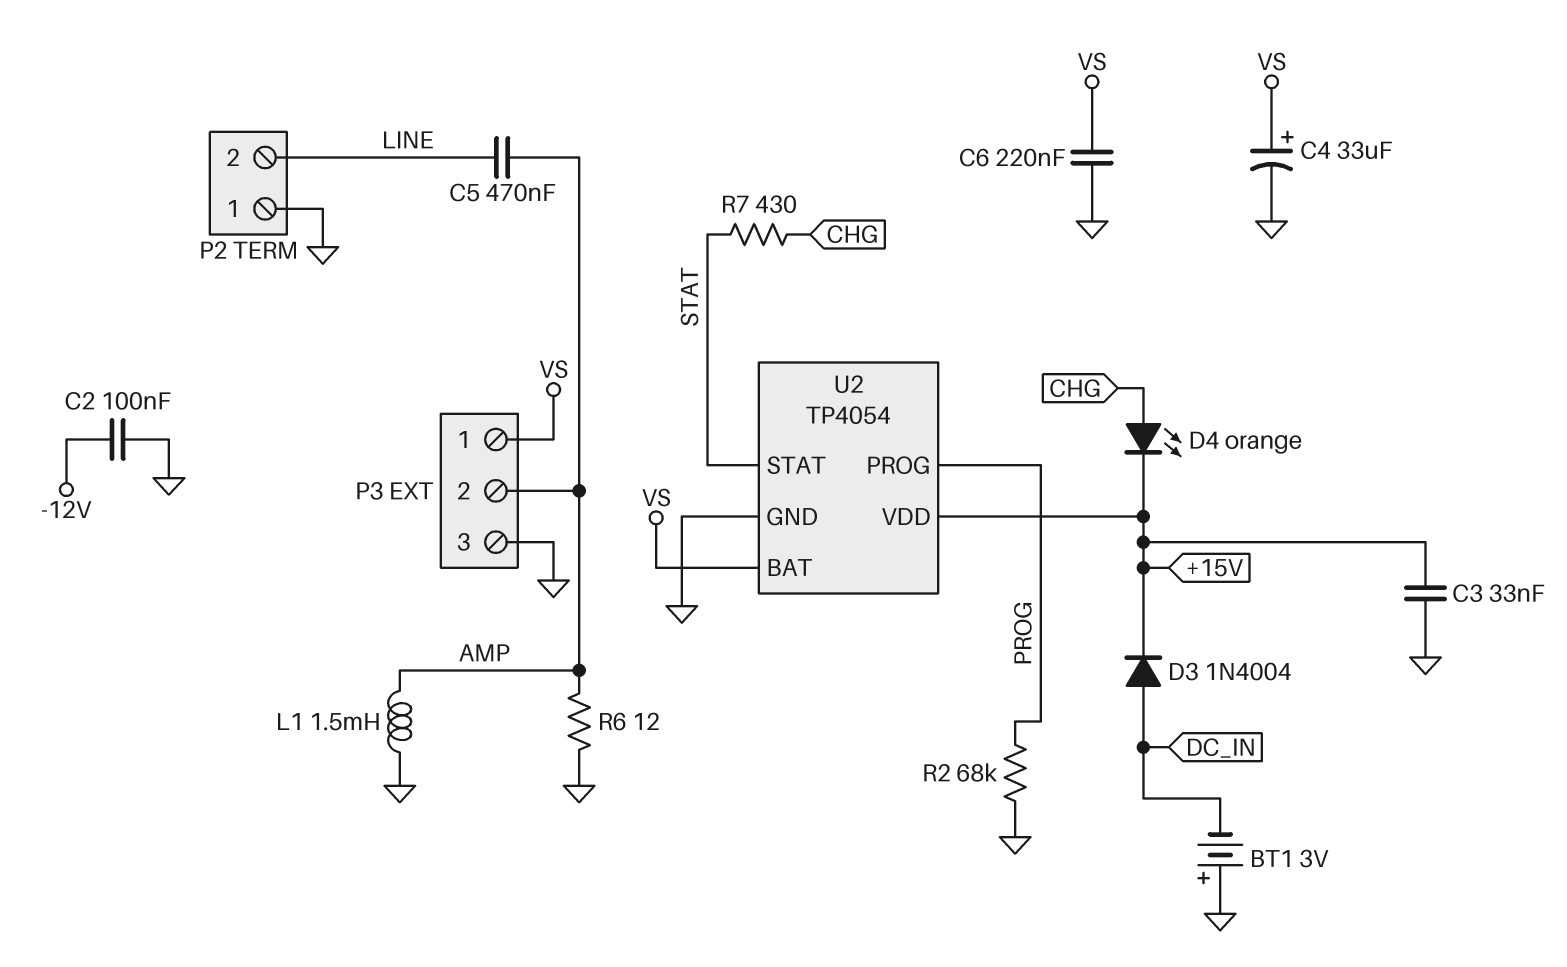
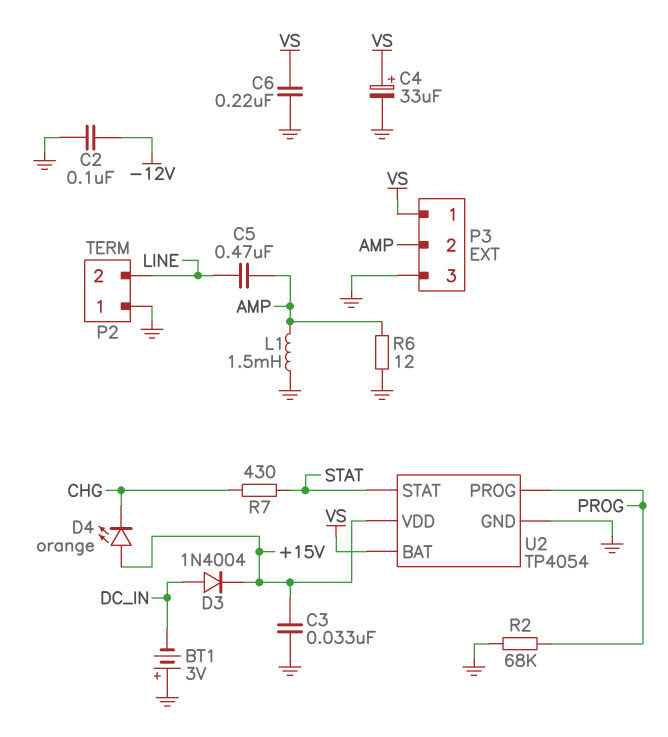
D4: LED orange (A CHG, K +15V) -> LED orange (A +15V, K CHG)

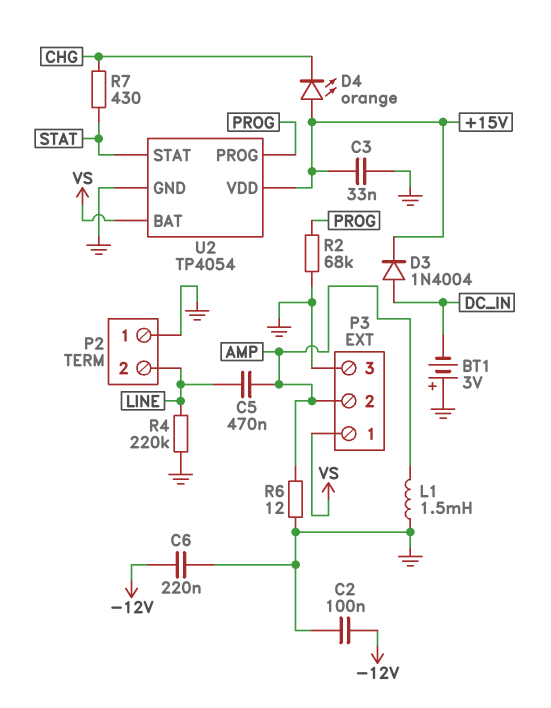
C4: 33uF (plus VS, minus GND) -> none
C6: 220nF (GND, VS) -> 220nF (-12V, GND)
R4: none -> 220k (GND, LINE)

